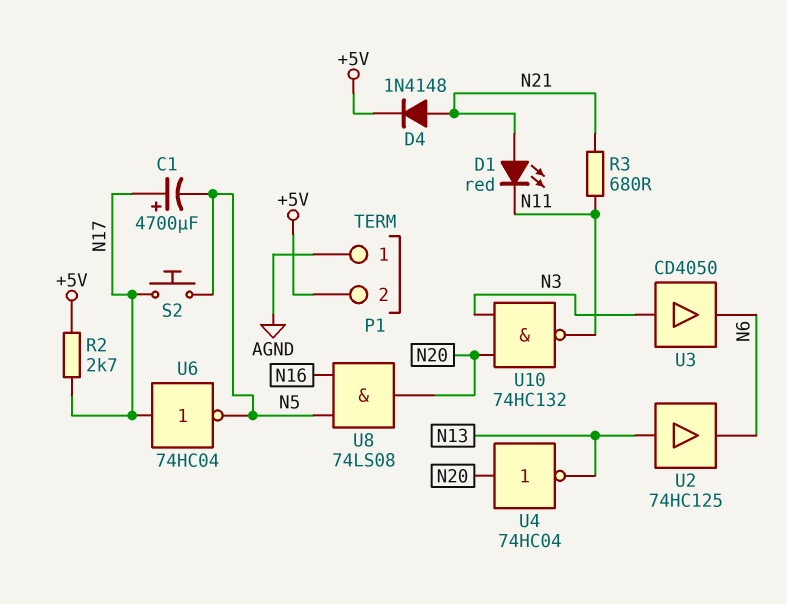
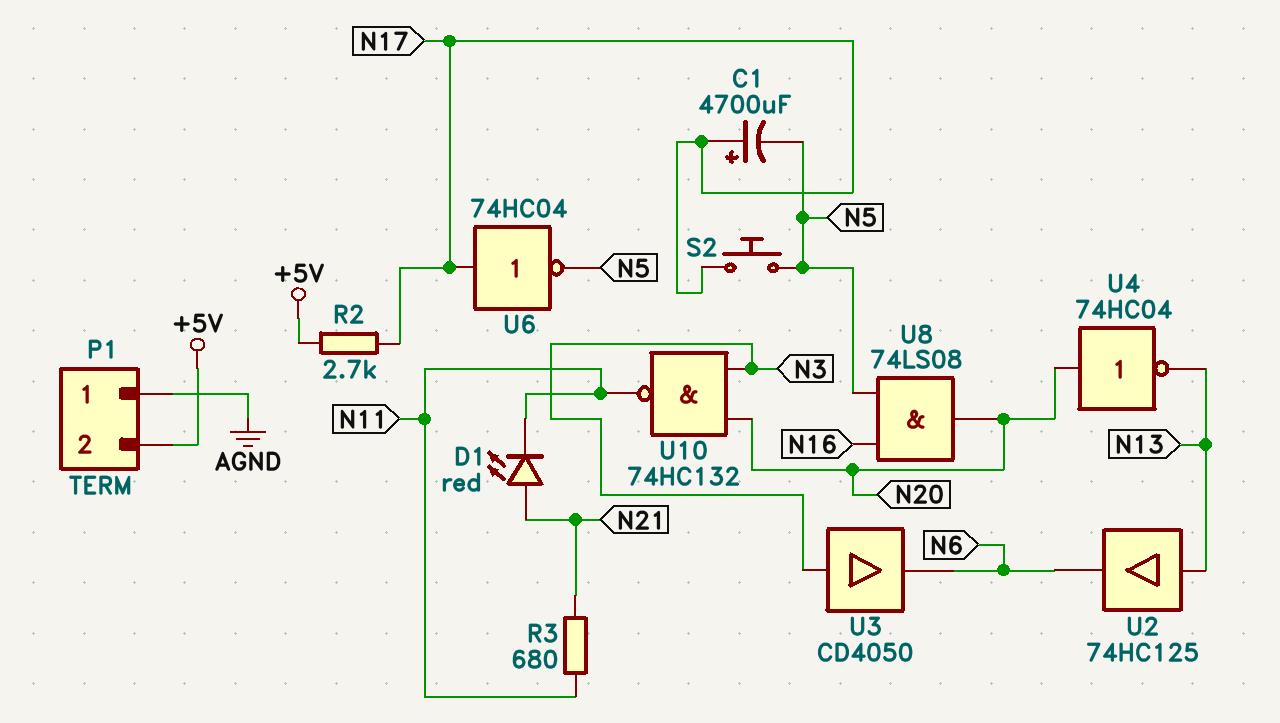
D4: diode 1N4148 (A N21, K +5V) -> none

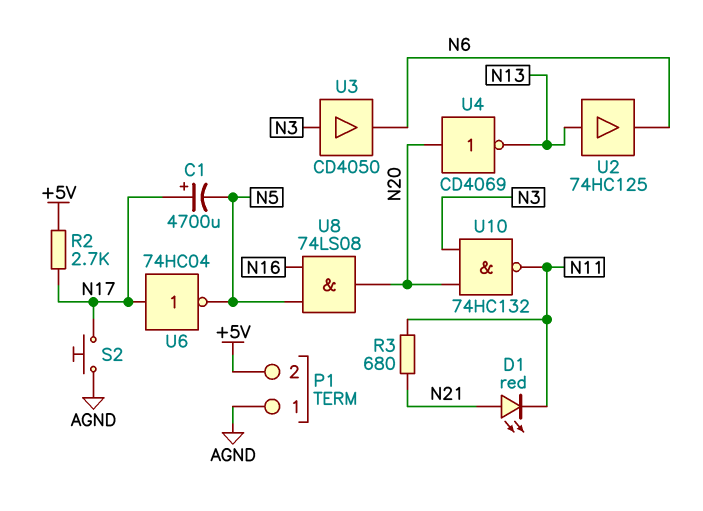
S2: button (N5, N17) -> button (AGND, N17)
U4: NOT 74HC04 (in N20, out N13) -> NOT CD4069 (in N20, out N13)

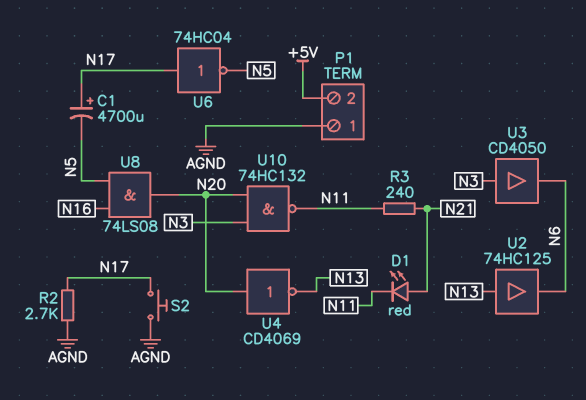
R2: 2.7k (+5V, N17) -> 2.7k (AGND, N17)
R3: 680 (N11, N21) -> 240 (N11, N21)

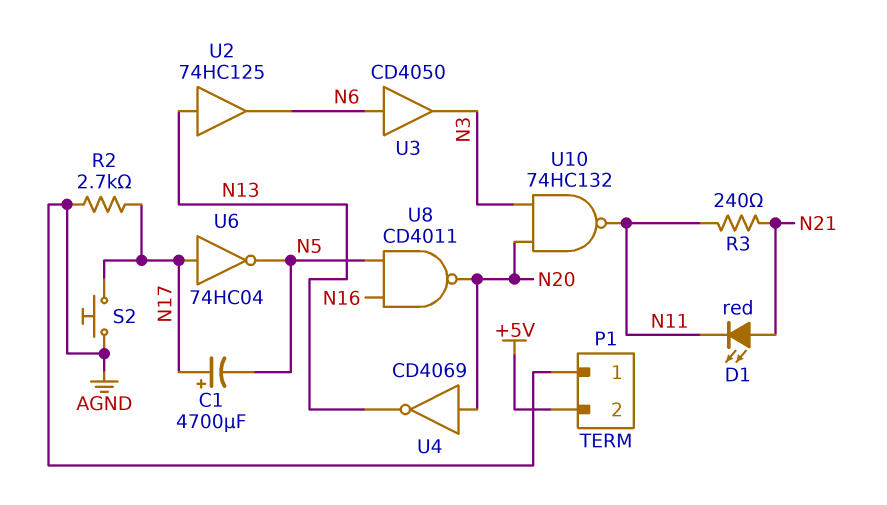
U3: buffer CD4050 (in N3, out N6) -> buffer CD4050 (in N6, out N3)
U8: AND 74LS08 (in N5, in N16, out N20) -> NAND CD4011 (in N5, in N16, out N20)

